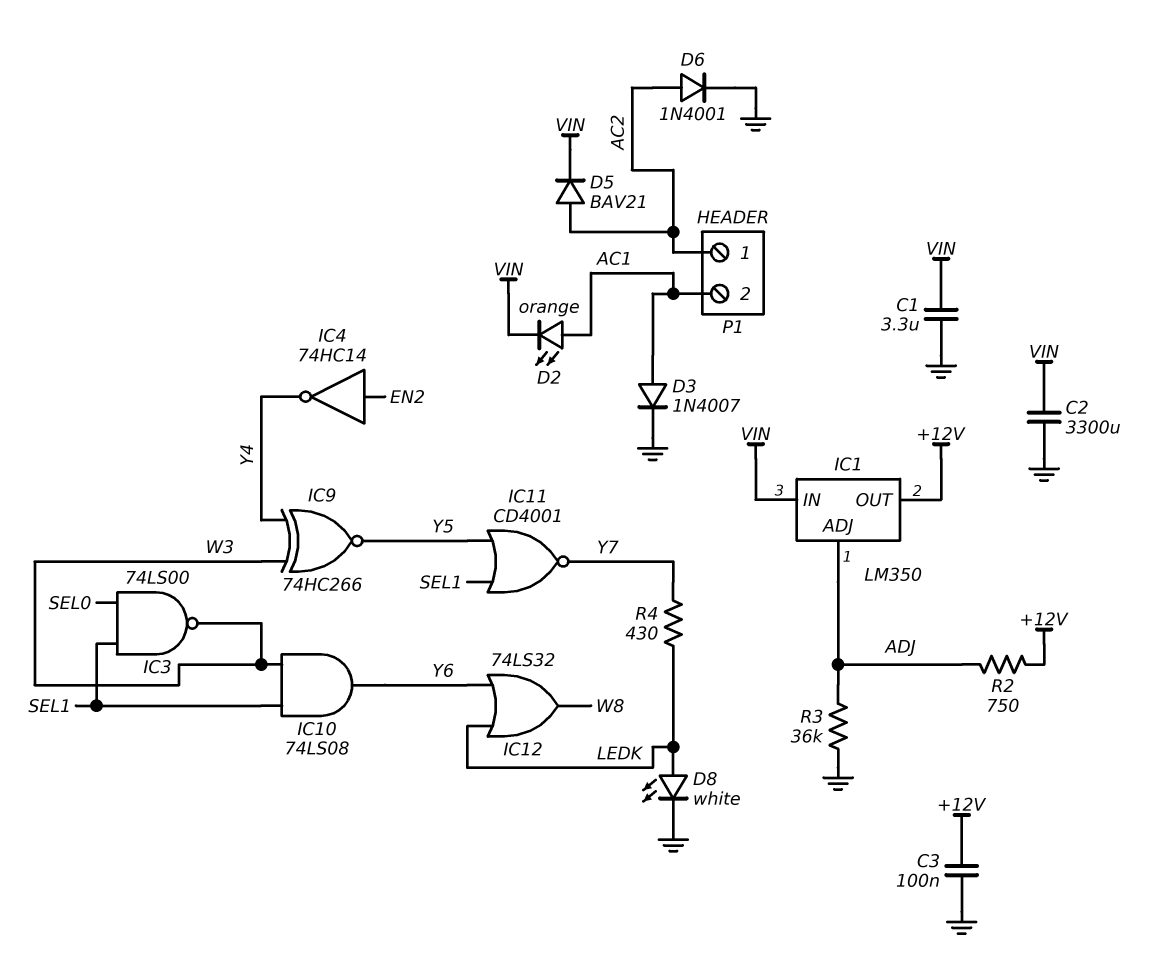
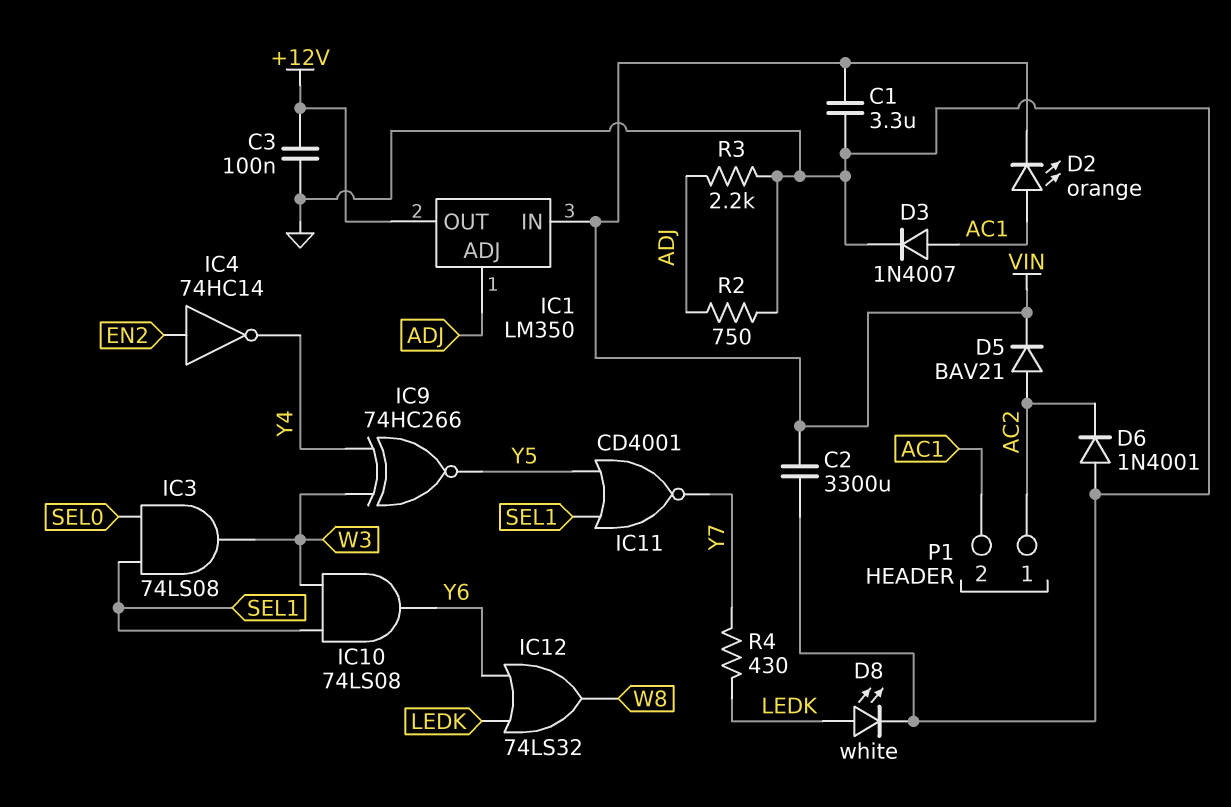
D6: diode 1N4001 (A AC2, K GND) -> diode 1N4001 (A GND, K AC2)
IC3: NAND 74LS00 (in SEL0, in SEL1, out W3) -> AND 74LS08 (in SEL0, in SEL1, out W3)
R2: 750 (+12V, ADJ) -> 750 (ADJ, GND)
R3: 36k (ADJ, GND) -> 2.2k (ADJ, GND)

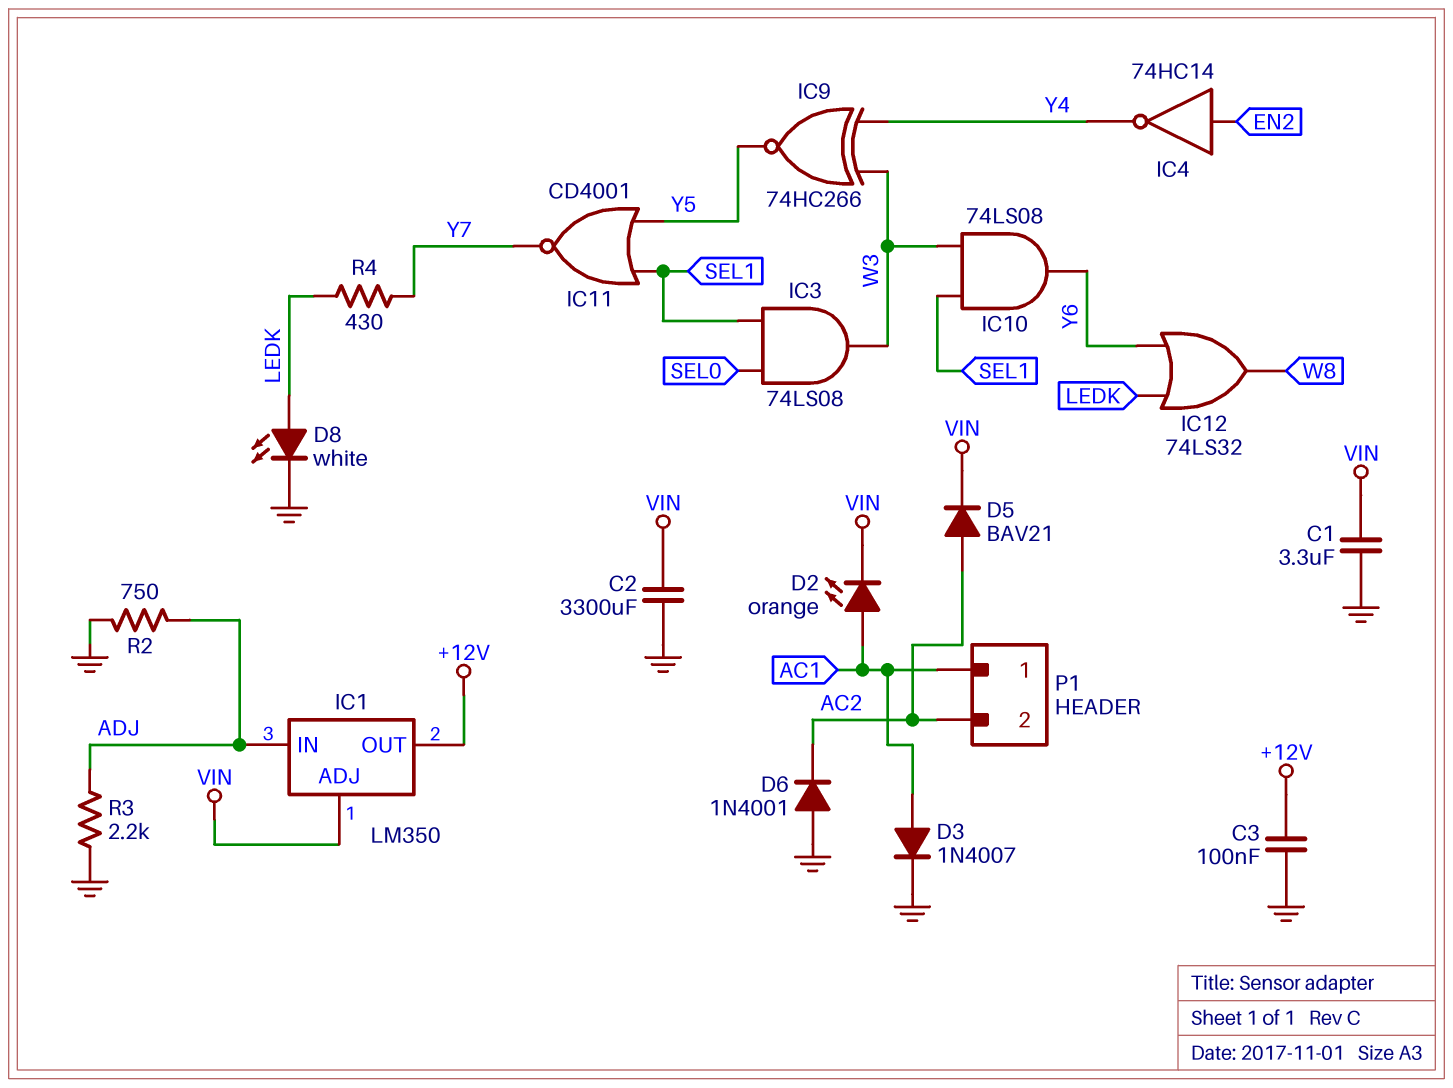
IC1 pin ADJ: ADJ -> VIN
IC1 pin IN: VIN -> ADJ
P1 pin 1: AC2 -> AC1
P1 pin 2: AC1 -> AC2

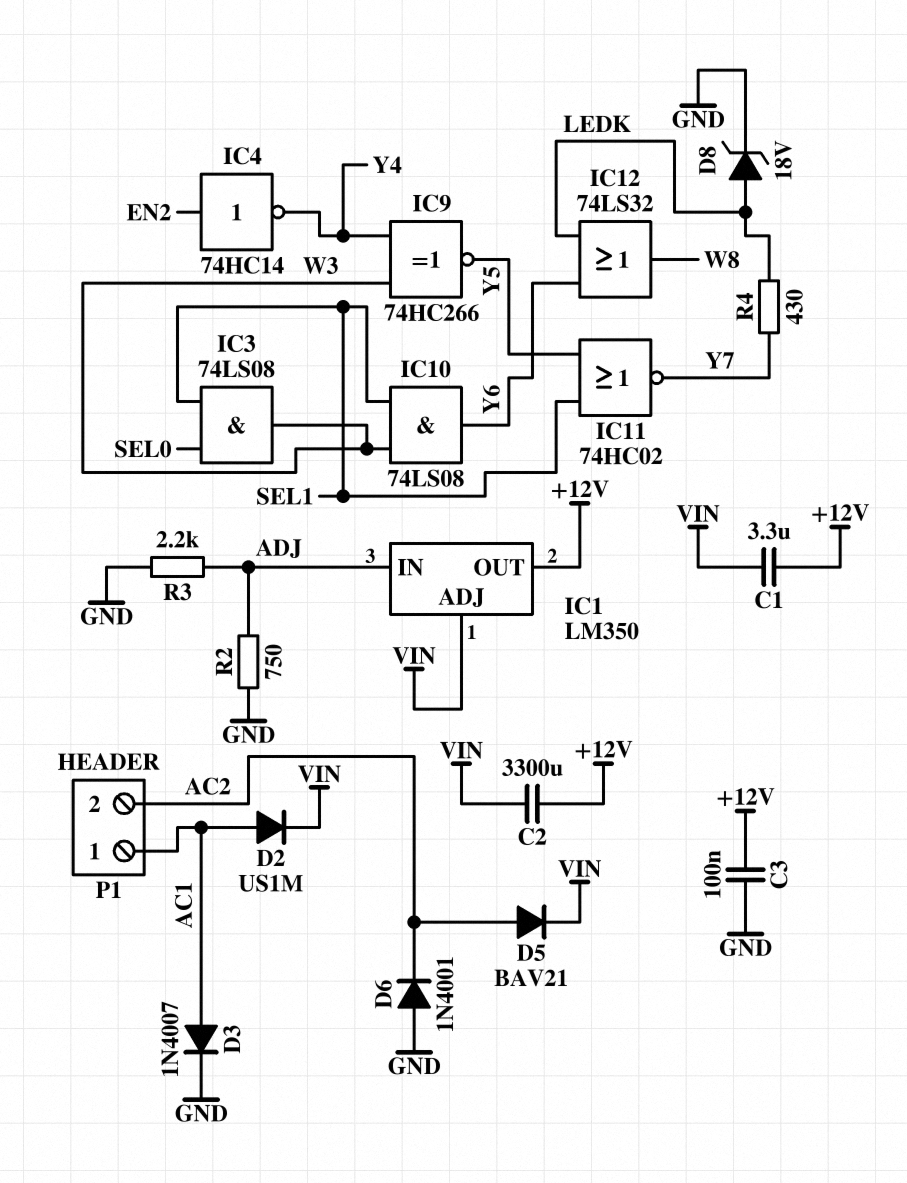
C1: 3.3uF (GND, VIN) -> 3.3uF (+12V, VIN)
C2: 3300uF (GND, VIN) -> 3300uF (+12V, VIN)
D2: LED orange (A AC1, K VIN) -> diode US1M (A AC1, K VIN)
D8: LED white (A LEDK, K GND) -> zener 18V (A LEDK, K GND)
IC11: NOR CD4001 (in SEL1, in Y5, out Y7) -> NOR 74HC02 (in SEL1, in Y5, out Y7)

